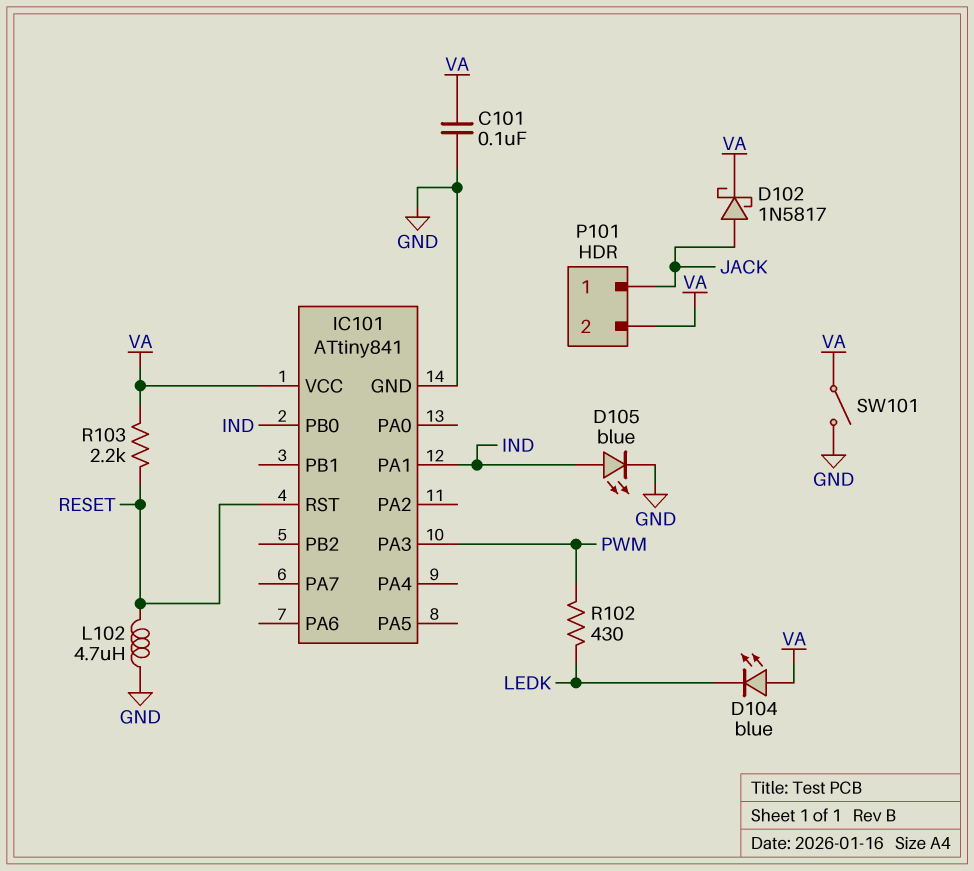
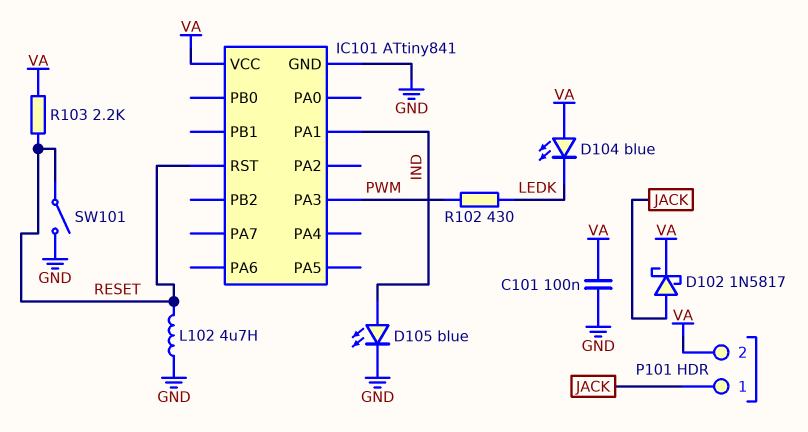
IC101 pin PB0: IND -> none
SW101: switch (GND, VA) -> switch (GND, RESET)

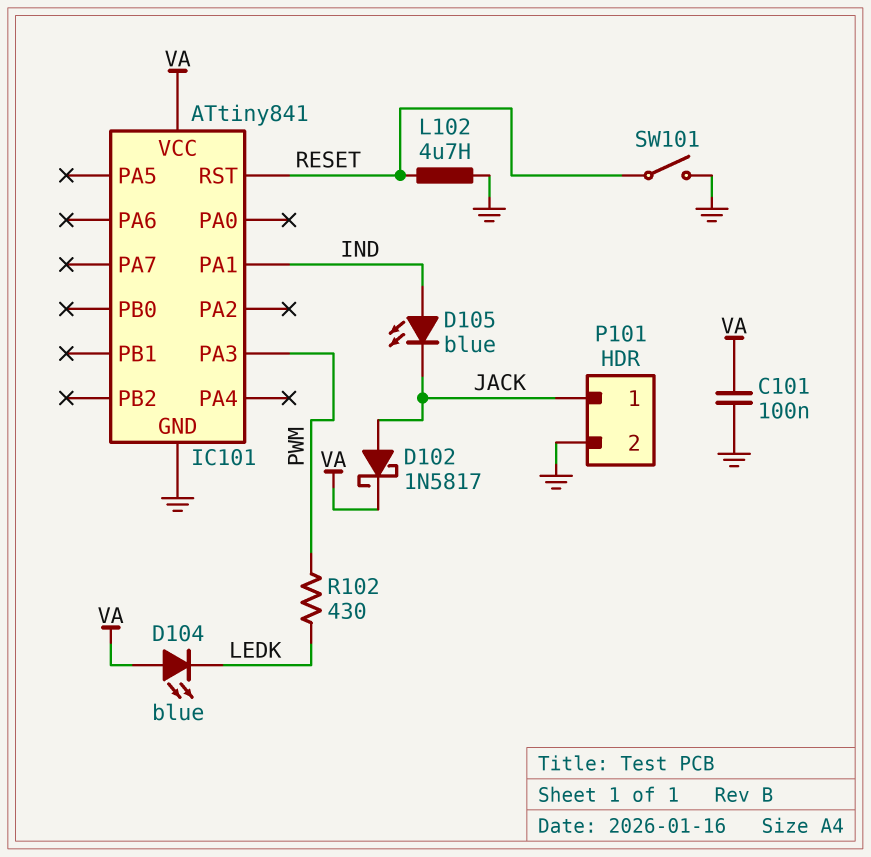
D105: LED blue (A IND, K GND) -> LED blue (A IND, K JACK)
P101 pin 2: VA -> GND
R103: 2.2k (RESET, VA) -> none

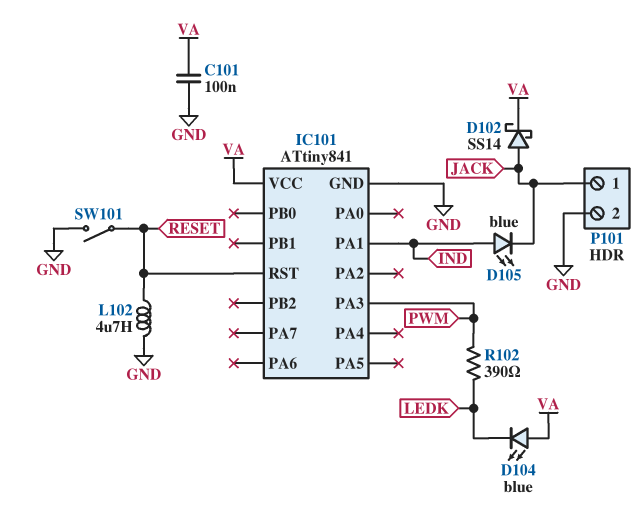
D102: schottky 1N5817 (A JACK, K VA) -> schottky SS14 (A JACK, K VA)
R102: 430 (LEDK, PWM) -> 390 (LEDK, PWM)

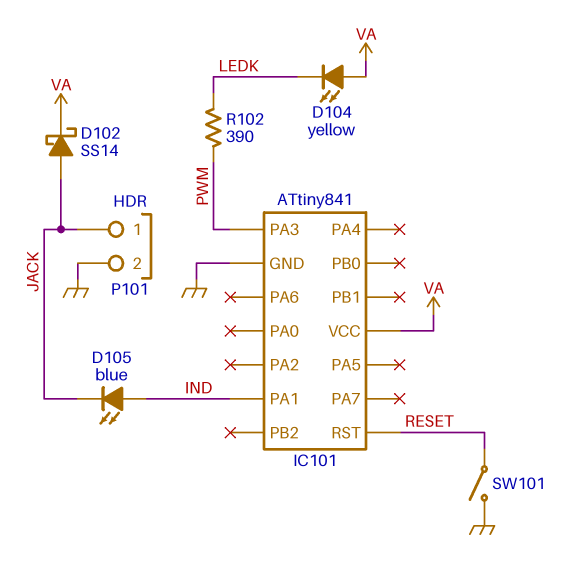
C101: 100nF (GND, VA) -> none
D104: LED blue (A VA, K LEDK) -> LED yellow (A VA, K LEDK)
L102: 4.7uH (GND, RESET) -> none

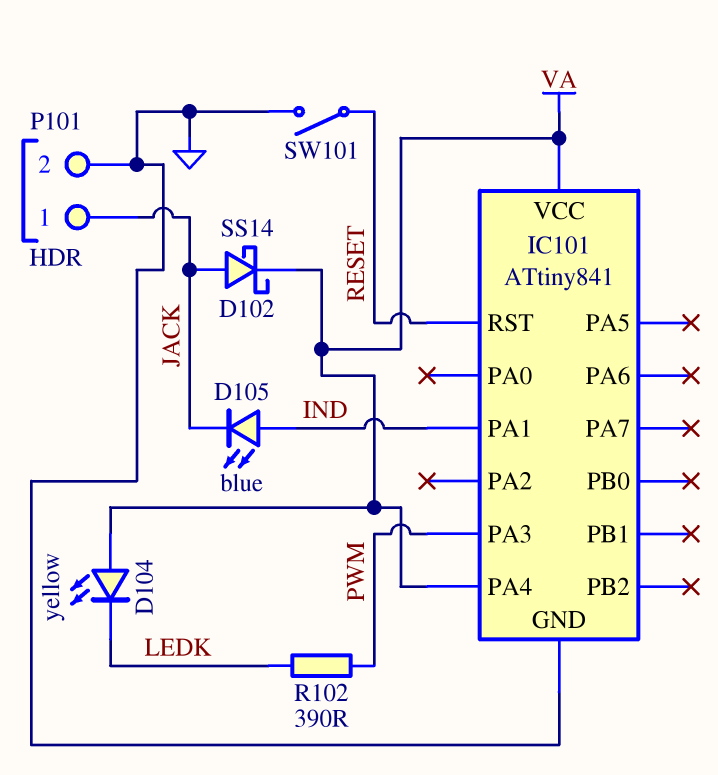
IC101 pin PA4: none -> VA

